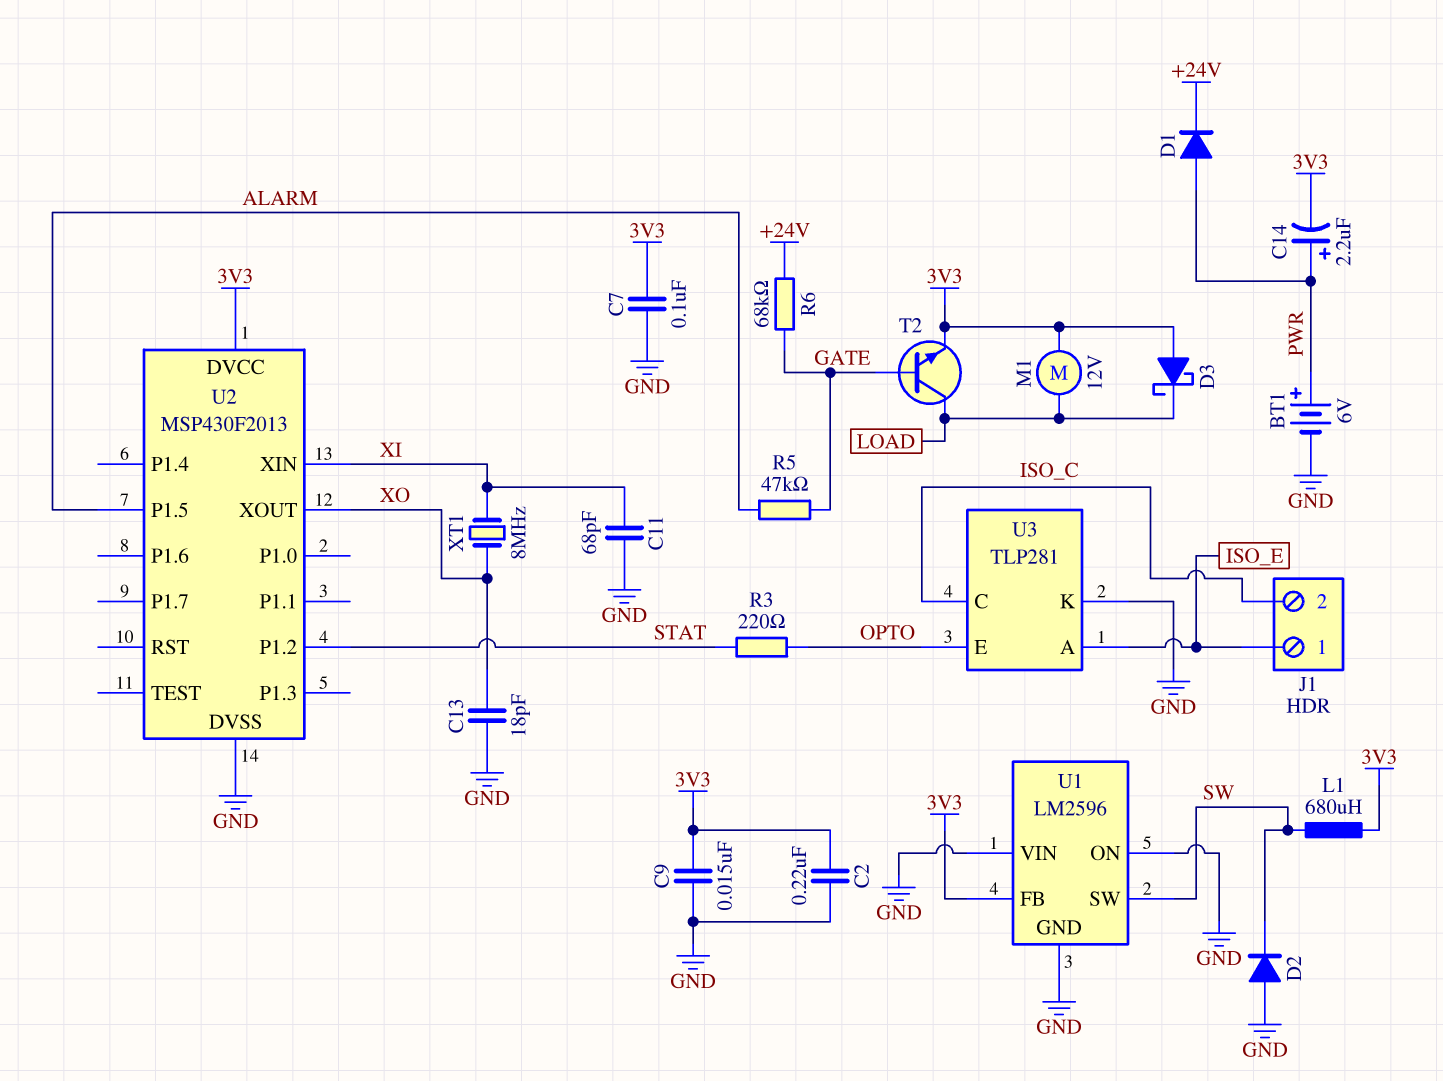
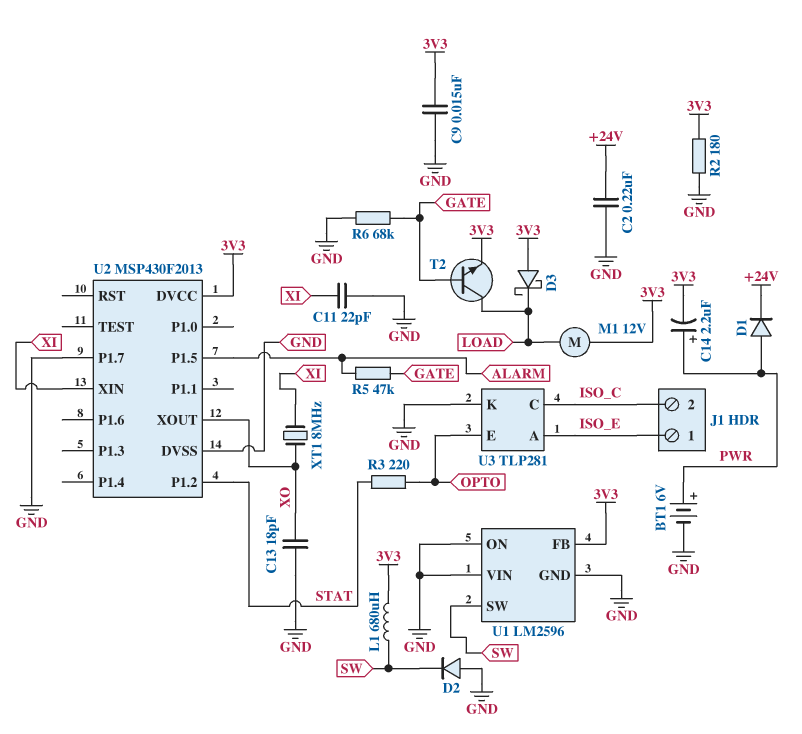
C2: 220nF (3V3, GND) -> 220nF (+24V, GND)
C7: 100nF (3V3, GND) -> none
C11: 68pF (GND, XI) -> 22pF (GND, XI)
R2: none -> 180 (3V3, GND)
R6: 68k (+24V, GATE) -> 68k (GATE, GND)
U2 pin P1.7: none -> GND

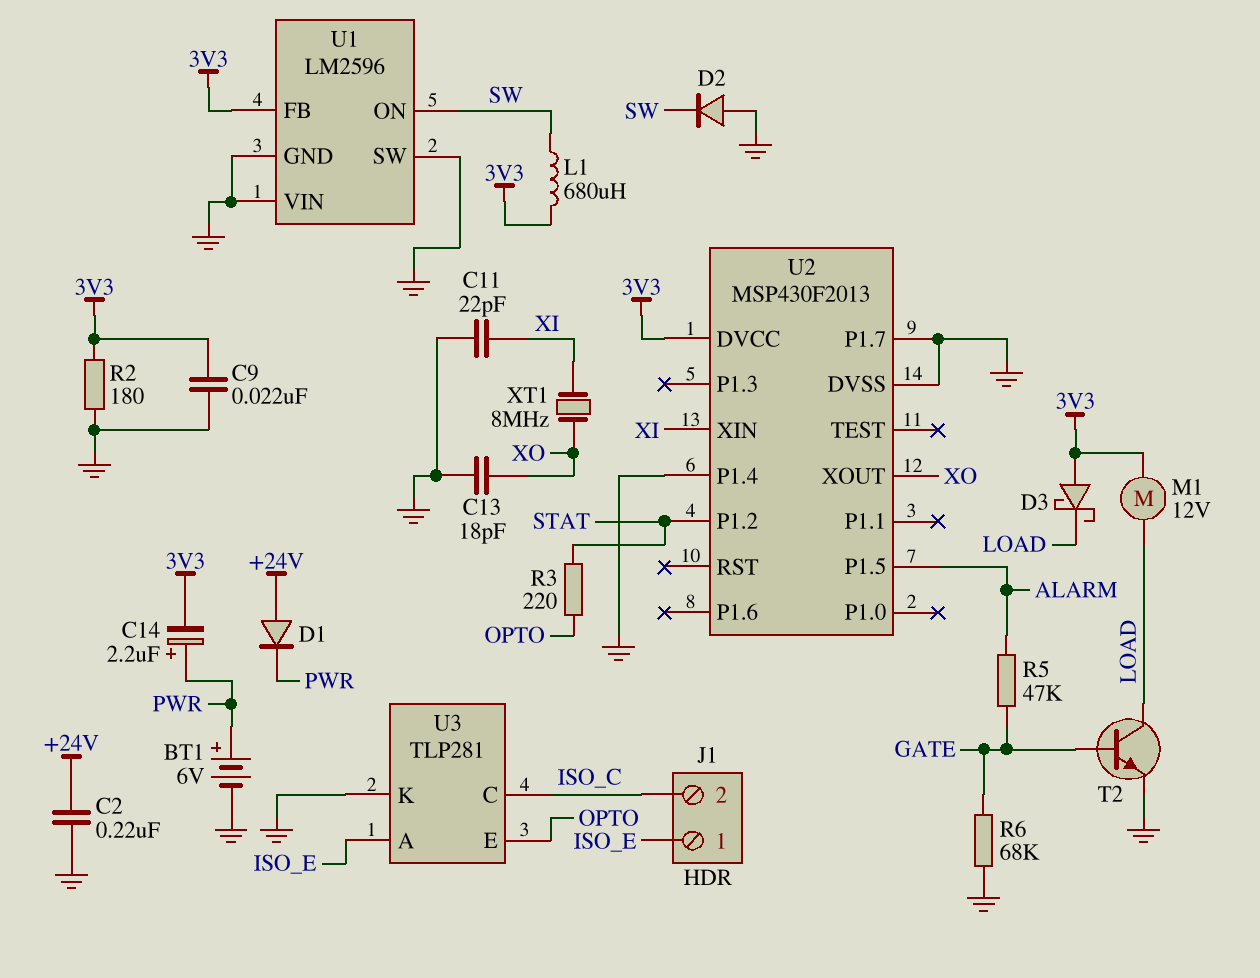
C9: 15nF (3V3, GND) -> 22nF (3V3, GND)
D1: diode (A PWR, K +24V) -> diode (A +24V, K PWR)
T2: NPN (B GATE, C LOAD, E 3V3) -> NPN (B GATE, C LOAD, E GND)
U1 pin ON: GND -> SW
U1 pin SW: SW -> GND
U2 pin P1.4: none -> GND

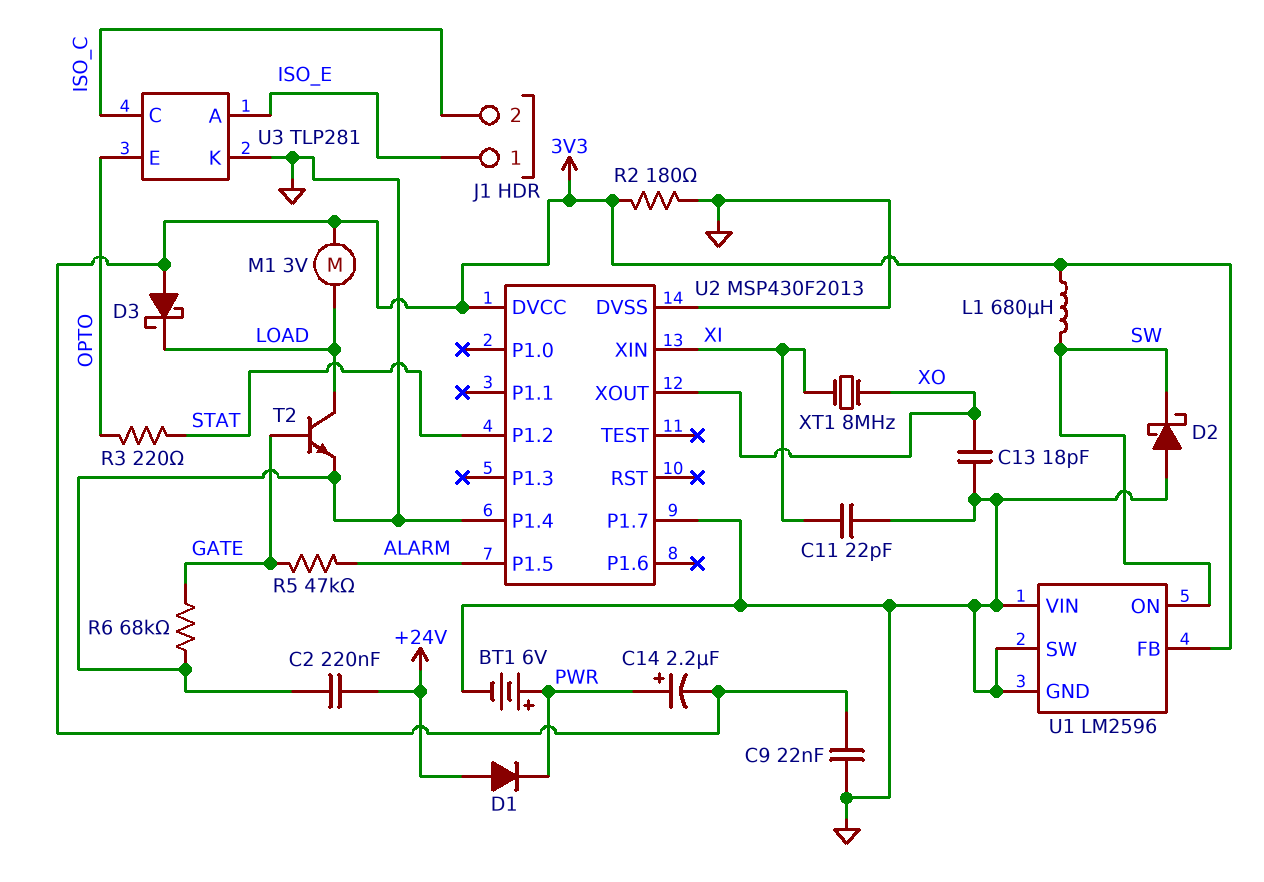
D2: diode (A GND, K SW) -> schottky (A GND, K SW)
M1: motor 12V (3V3, LOAD) -> motor 3V (3V3, LOAD)

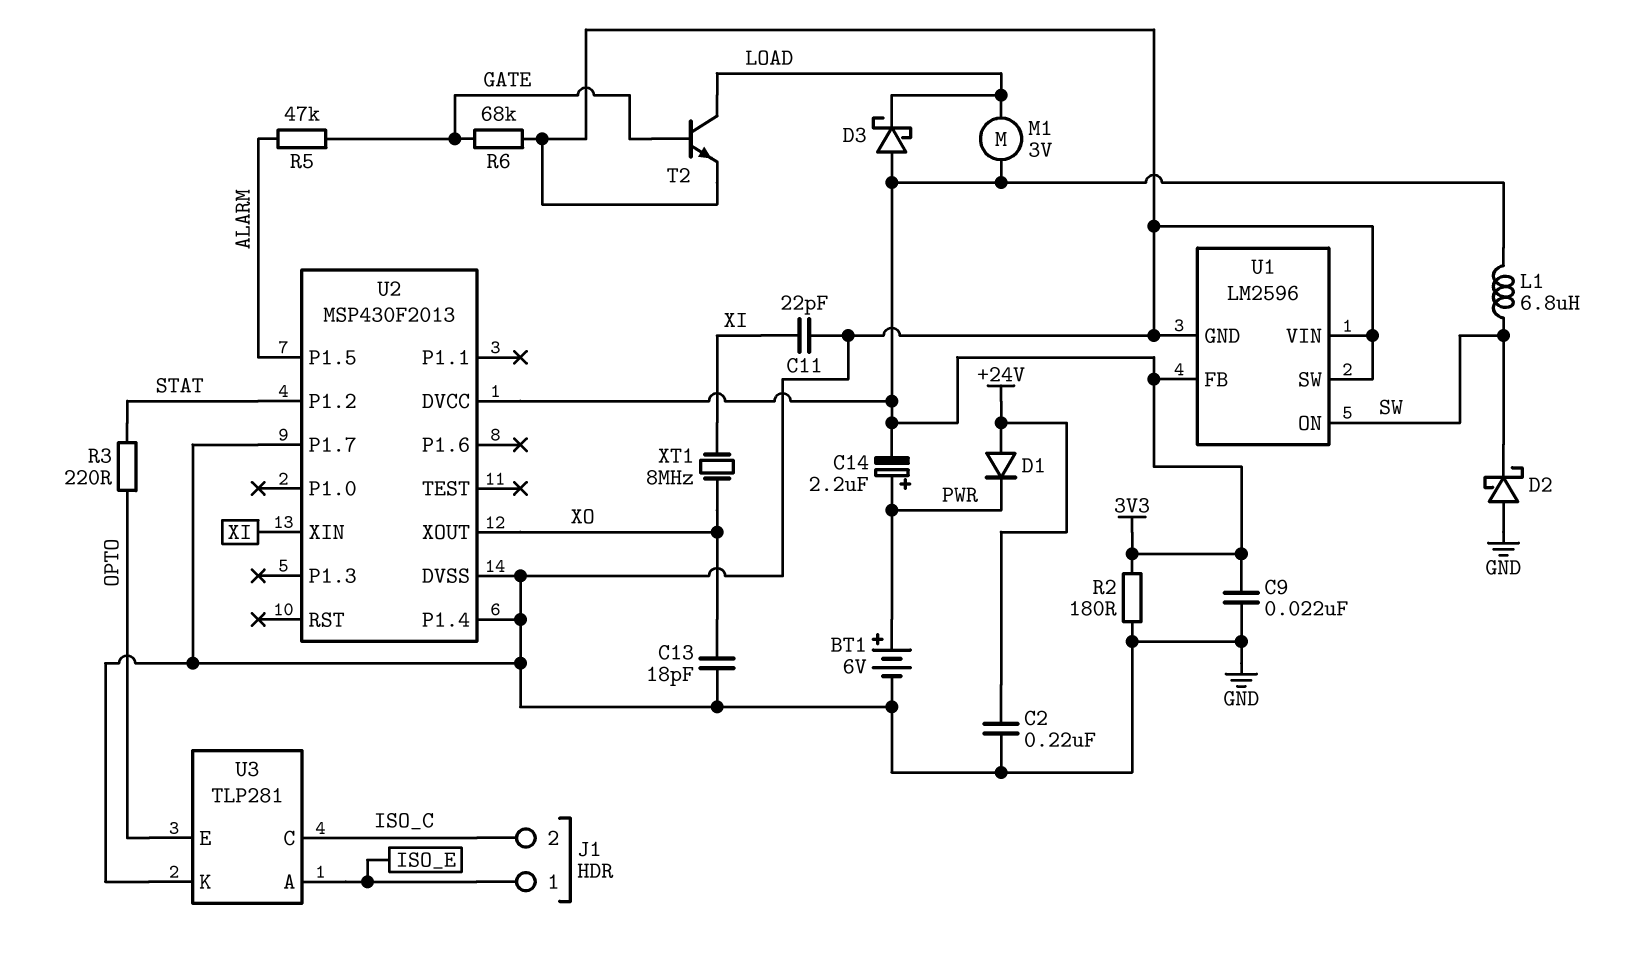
L1: 680uH (3V3, SW) -> 6.8uH (3V3, SW)

